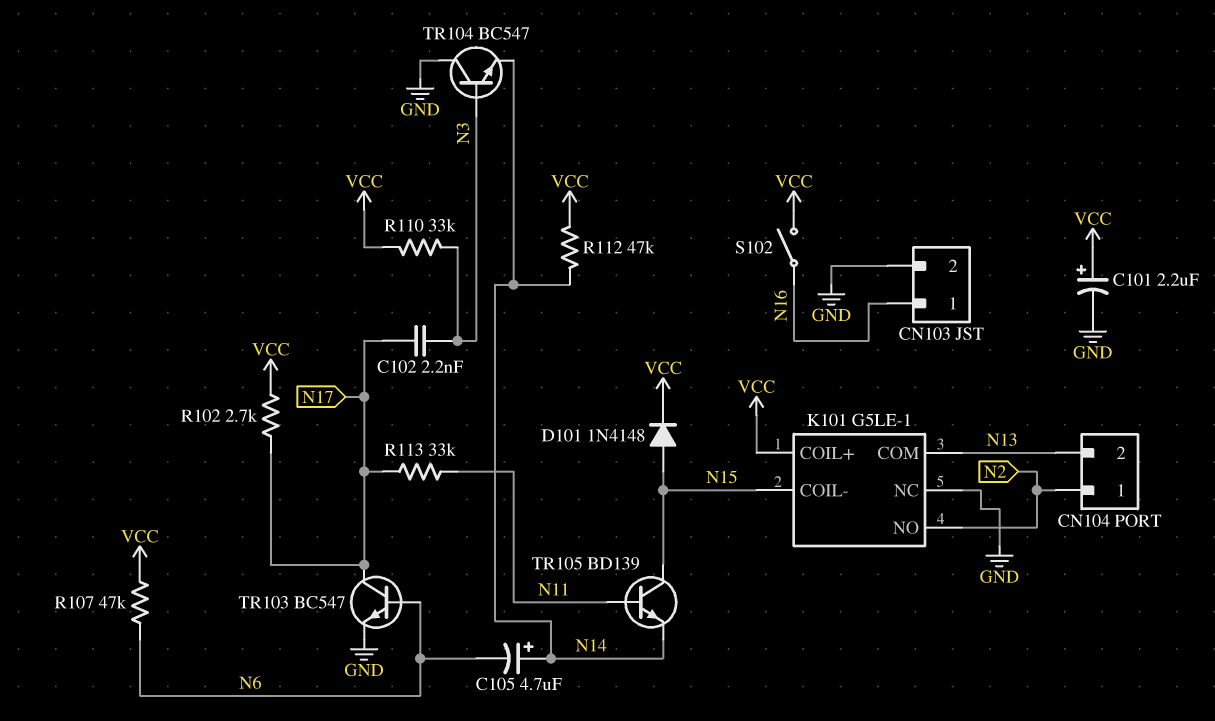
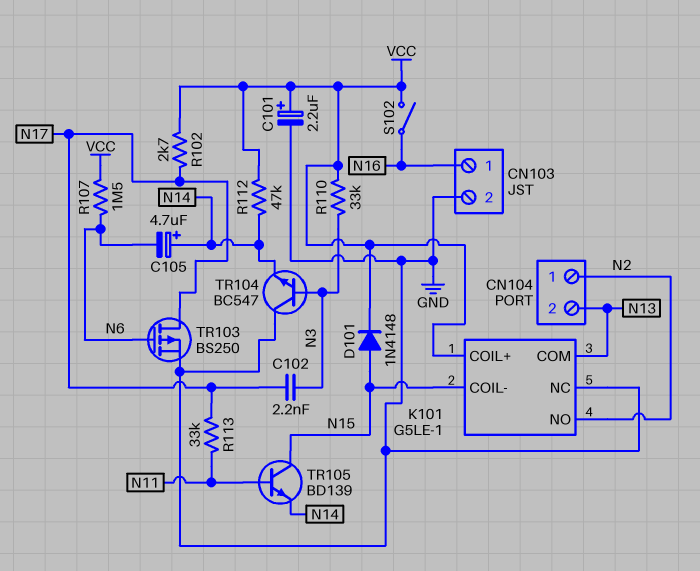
R107: 47k (N6, VCC) -> 1.5M (N6, VCC)
TR103: NPN BC547 (B N6, C N17, E GND) -> PMOS BS250 (G N6, D N17, S GND)

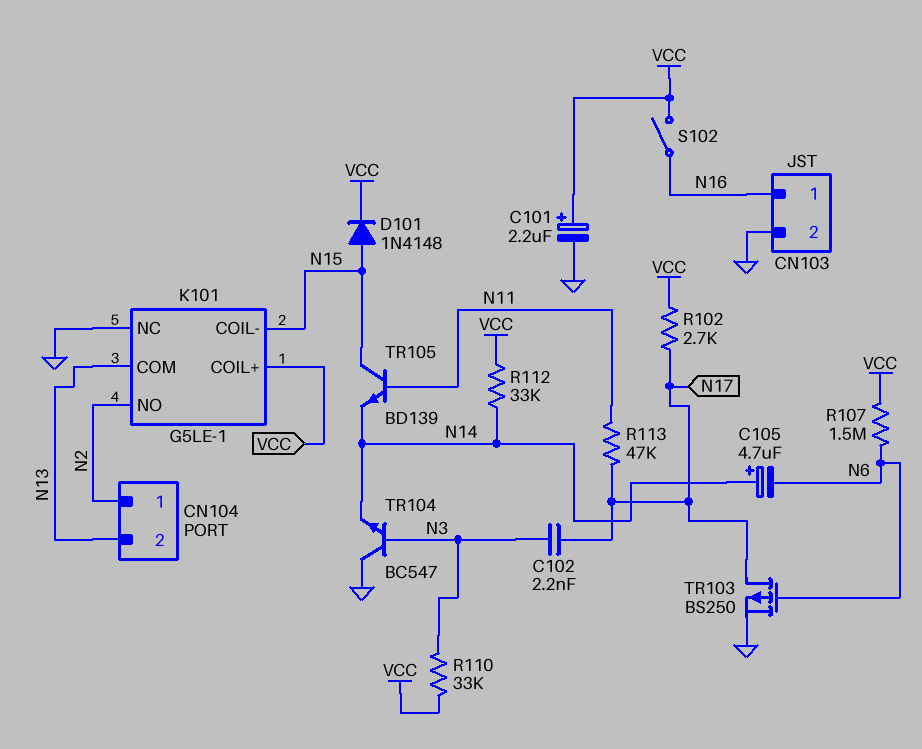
R112: 47k (N14, VCC) -> 33k (N14, VCC)
R113: 33k (N11, N17) -> 47k (N11, N17)

